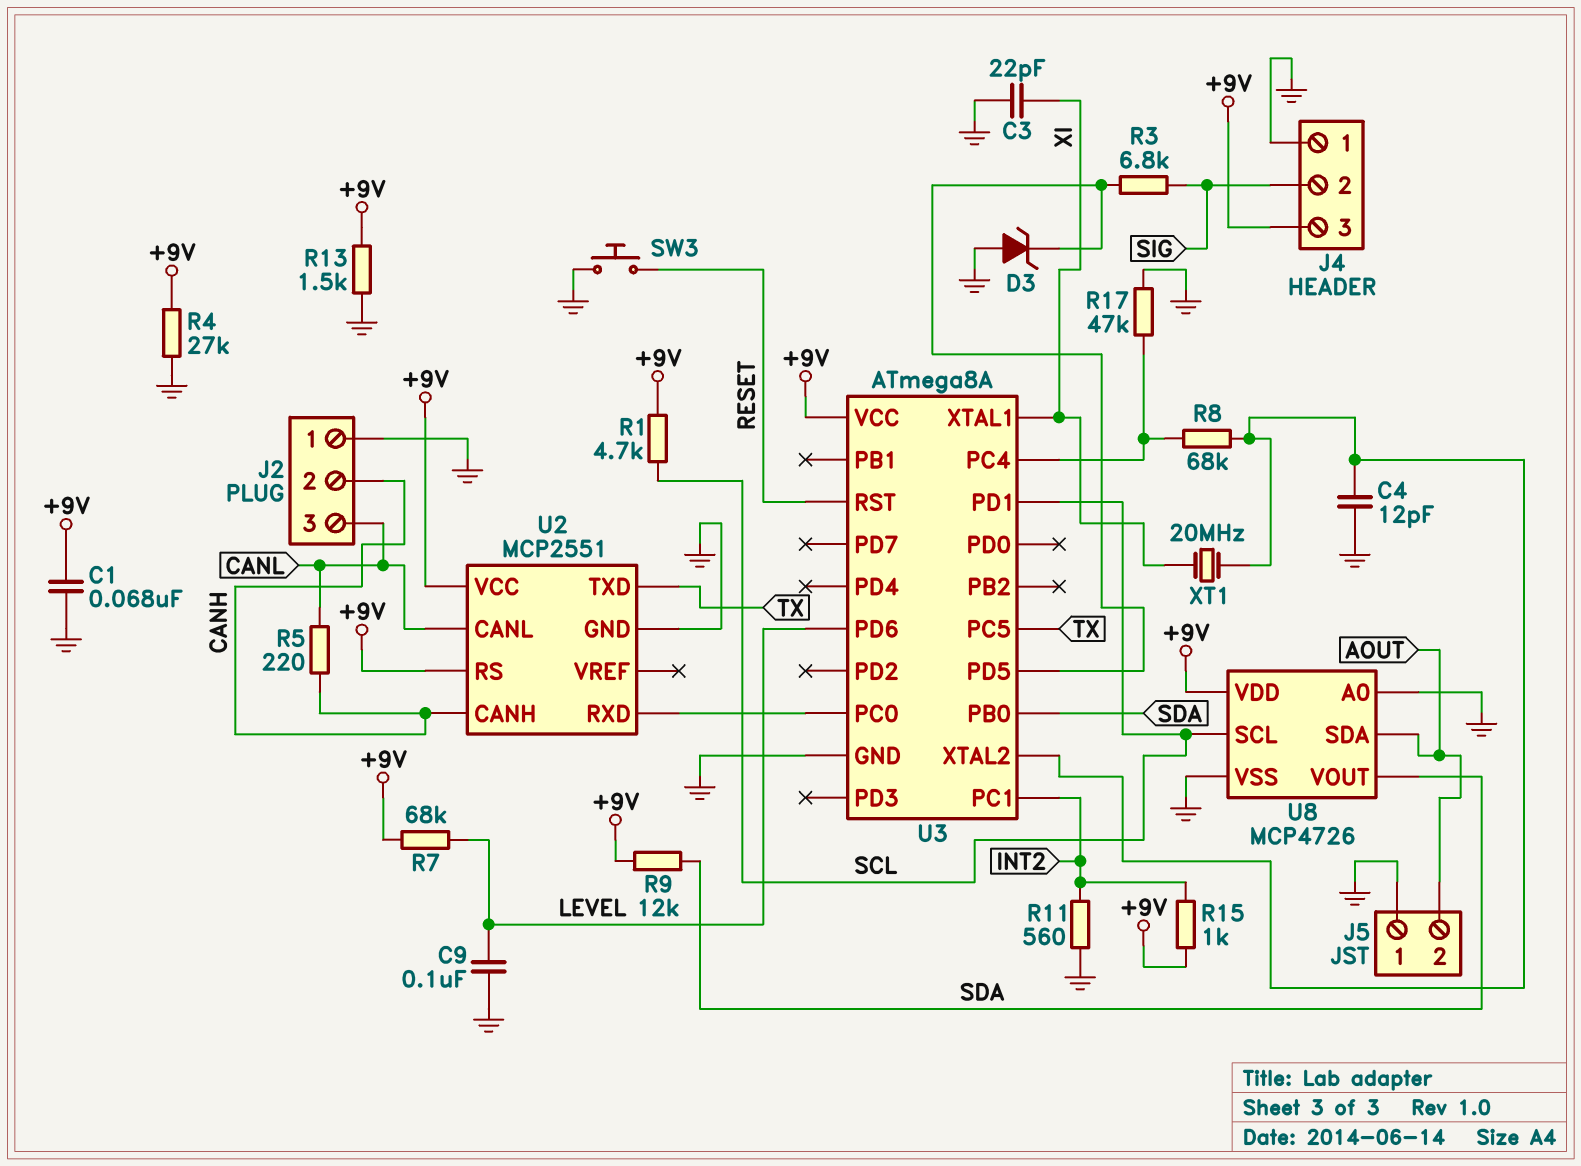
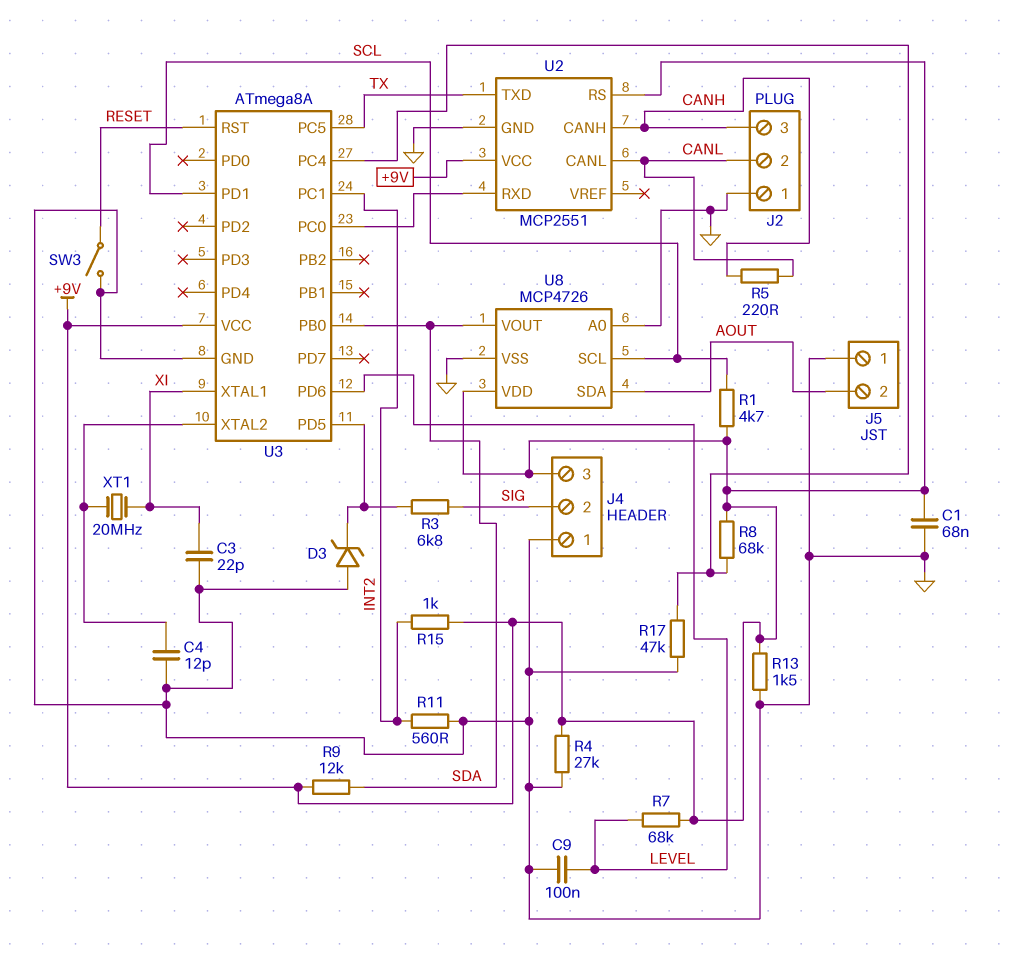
J2 pin 2: CANH -> CANL
J2 pin 3: CANL -> CANH
R8: 68k (U3/PC4, U3/XTAL2) -> 68k (+9V, U3/PC4)
SW3: button (GND, RESET) -> switch (GND, RESET)

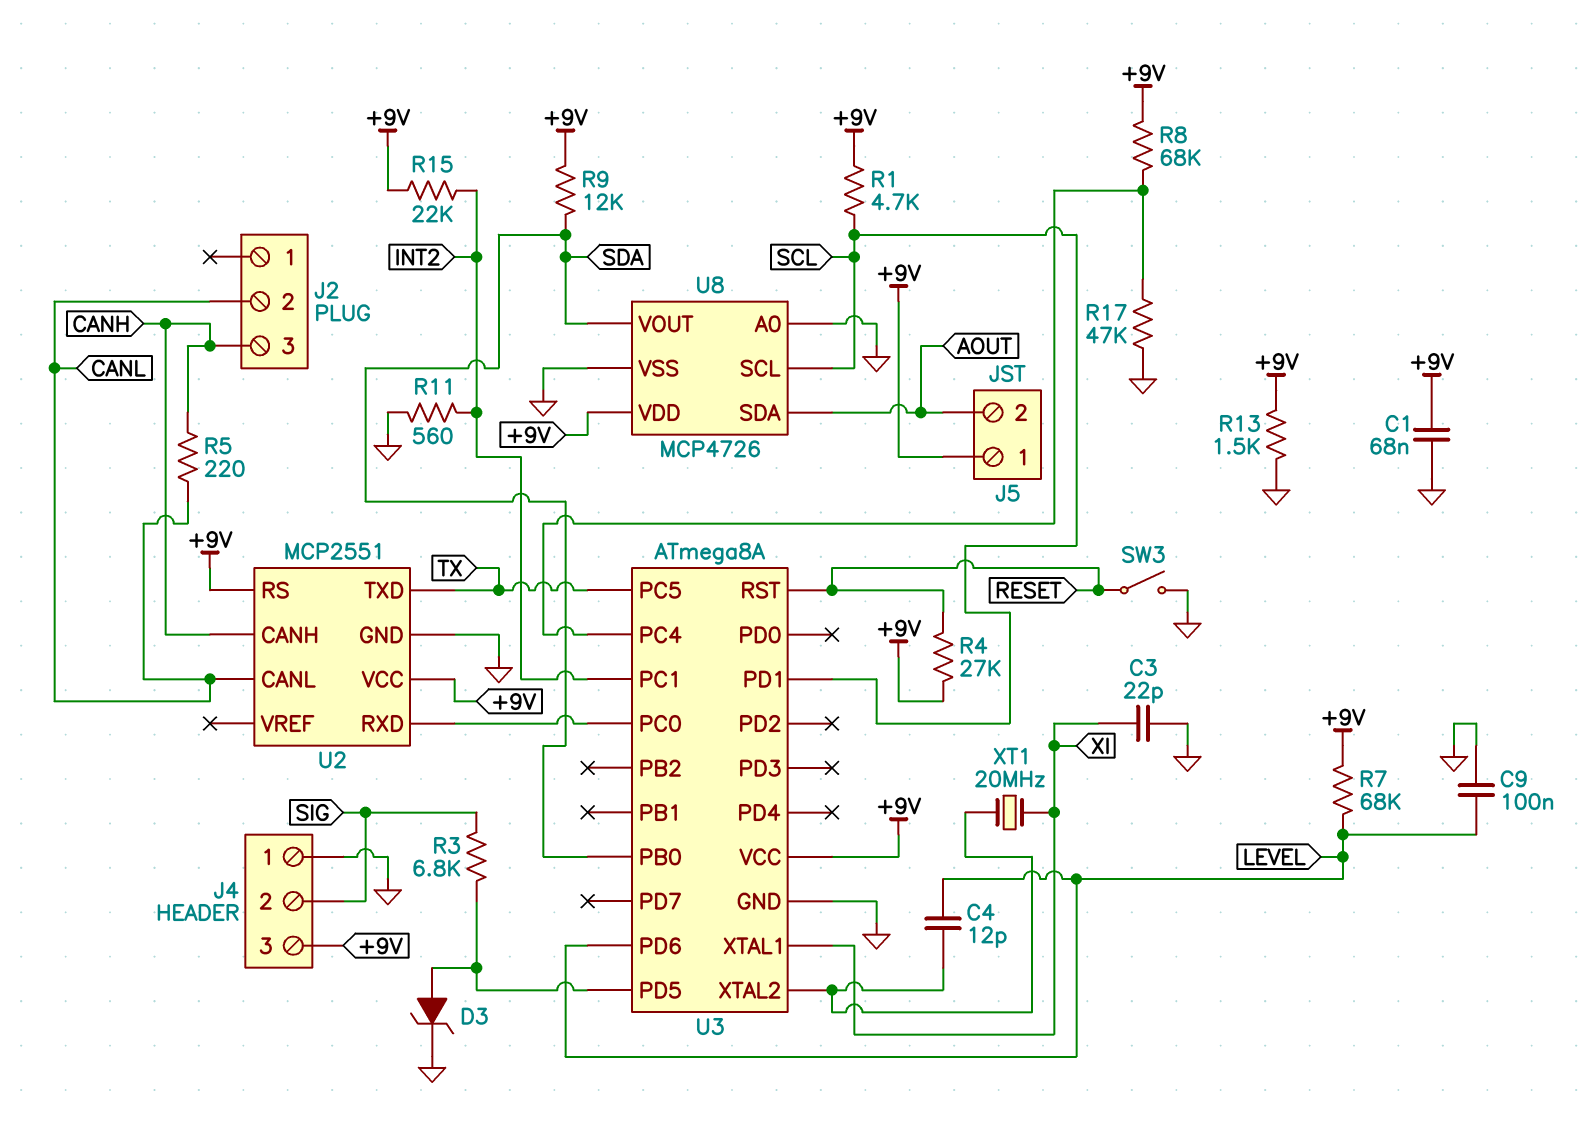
C4: 12pF (GND, U3/XTAL2) -> 12pF (LEVEL, U3/XTAL2)
D3: zener (A GND, K U3/PD5) -> zener (A U3/PD5, K GND)
J2 pin 1: GND -> none
J5 pin 1: GND -> +9V
R4: 27k (+9V, GND) -> 27k (+9V, RESET)
R15: 1k (+9V, INT2) -> 22k (+9V, INT2)

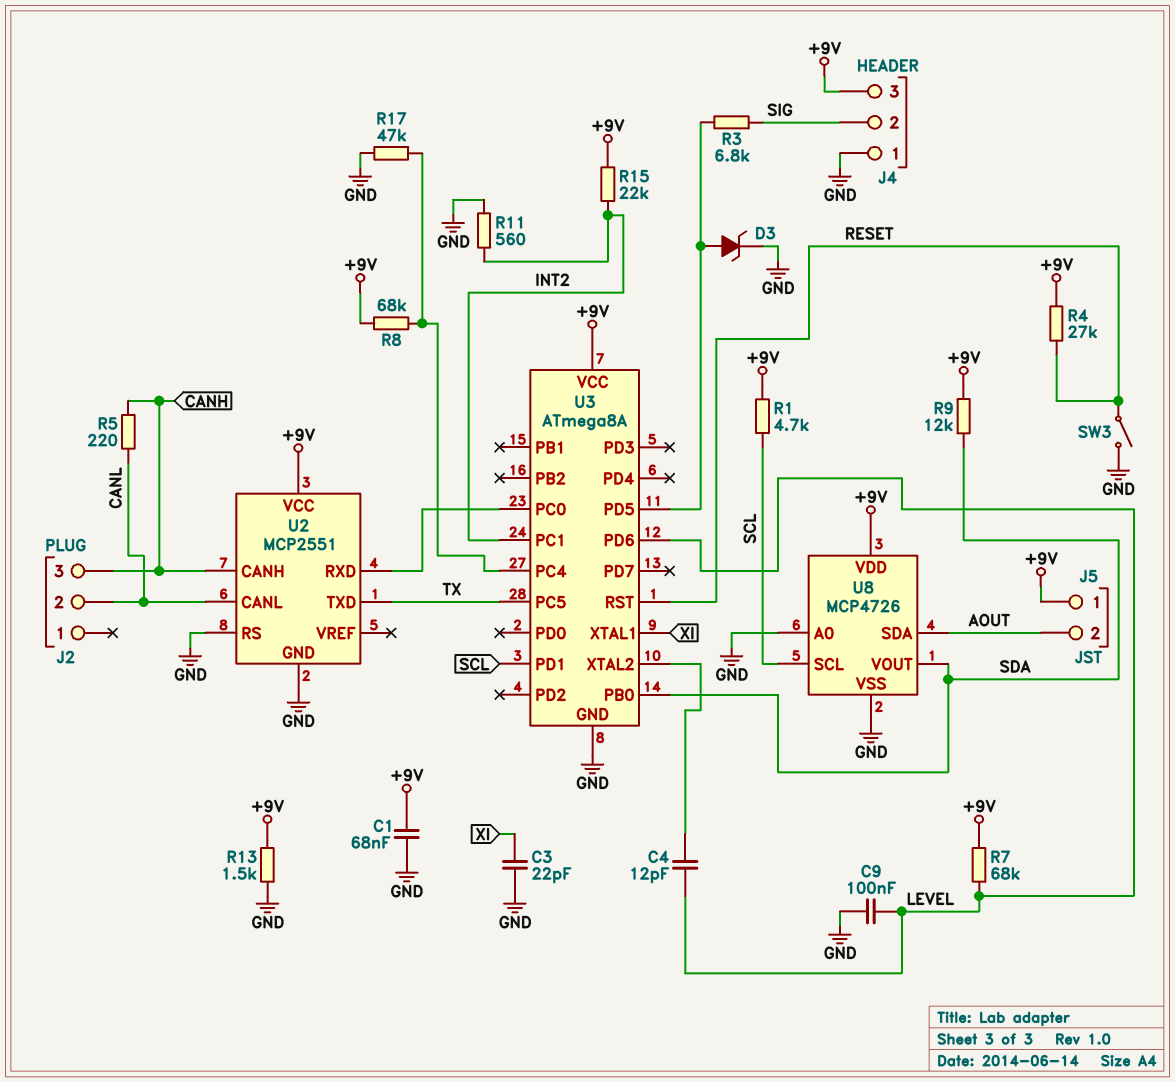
U2 pin RS: +9V -> GND
XT1: 20MHz (U3/XTAL2, XI) -> none

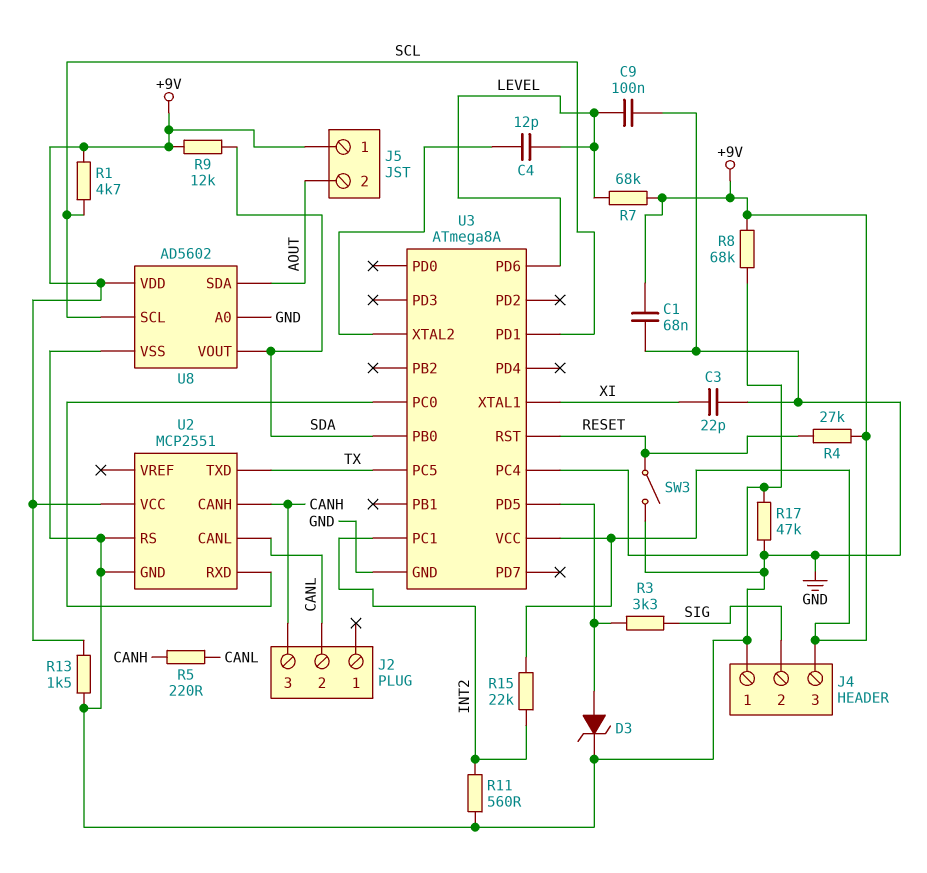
R3: 6.8k (SIG, U3/PD5) -> 3.3k (SIG, U3/PD5)
U8: MCP4726 -> AD5602

